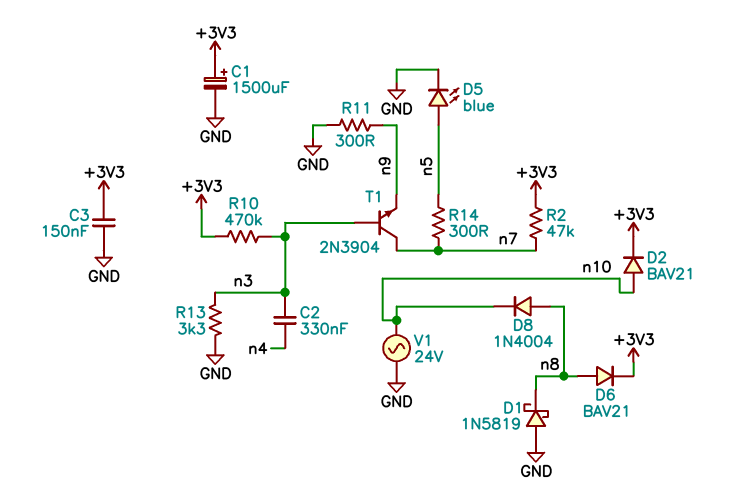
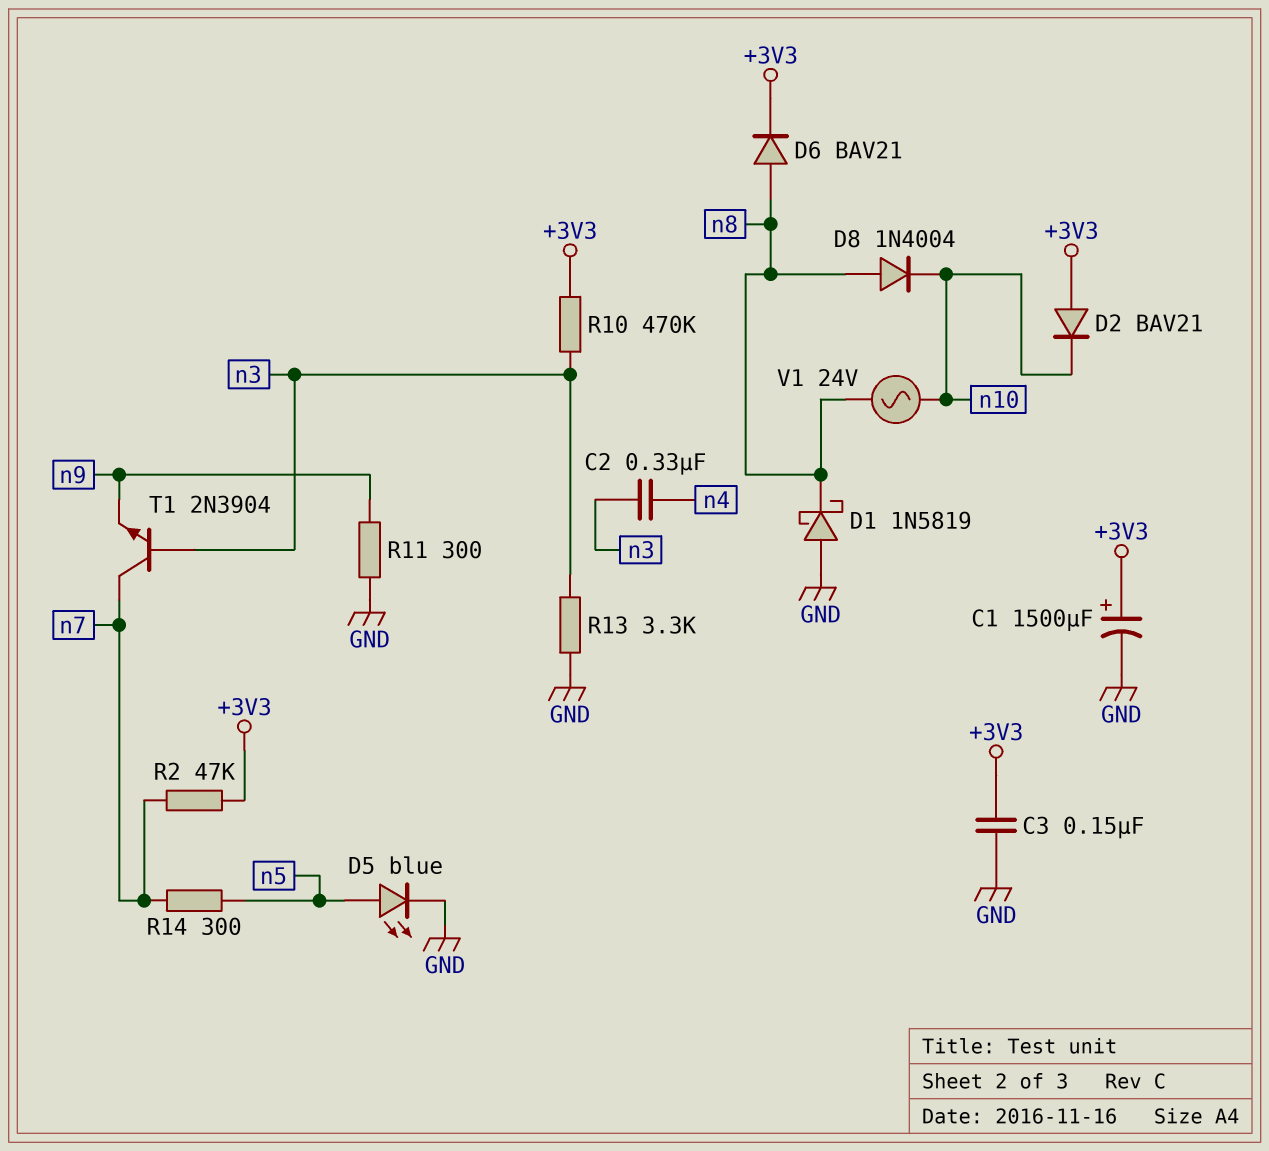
D2: diode BAV21 (A n10, K +3V3) -> diode BAV21 (A +3V3, K n10)
V1: AC 24V (GND, n10) -> AC 24V (n8, n10)

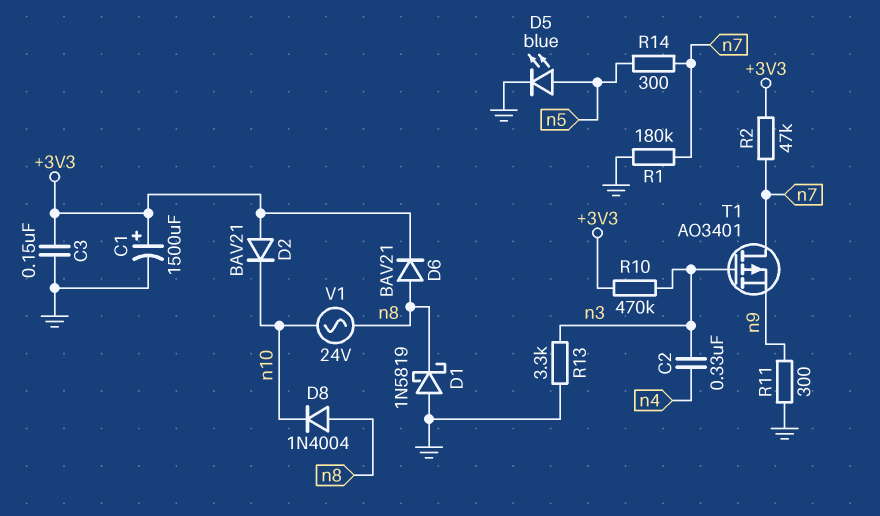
R1: none -> 180k (GND, n7)
T1: NPN 2N3904 (B n3, C n7, E n9) -> PMOS AO3401 (G n3, D n7, S n9)

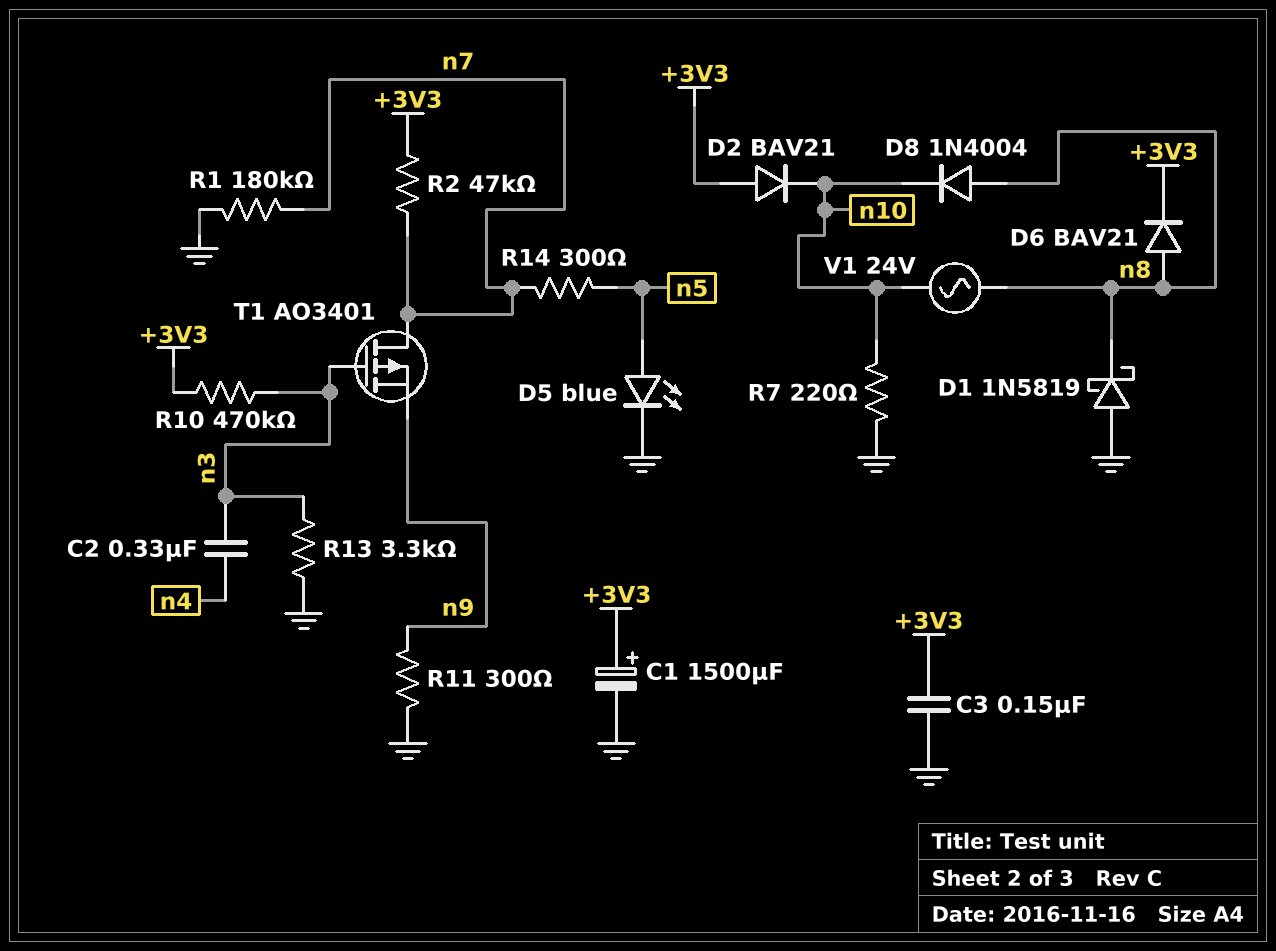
R7: none -> 220 (GND, n10)

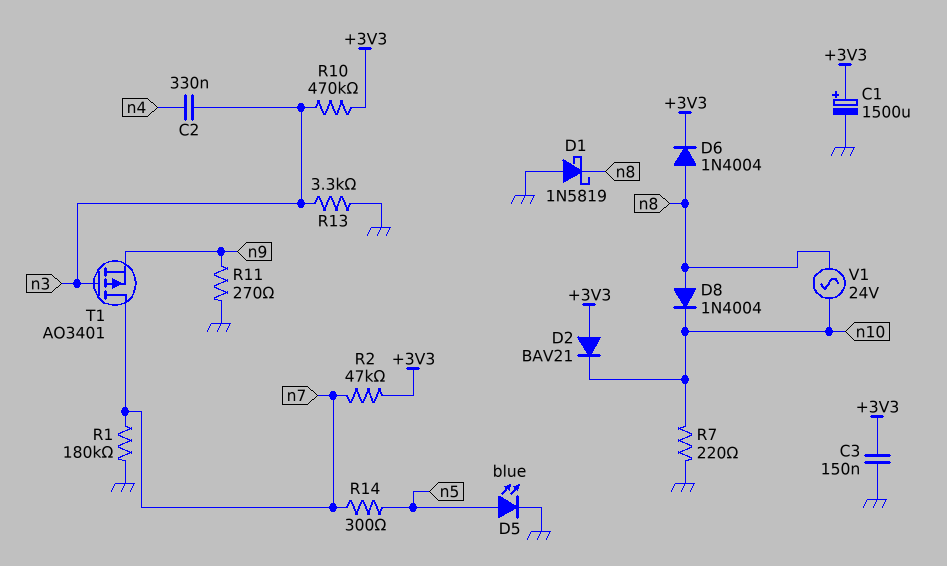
D6: diode BAV21 (A n8, K +3V3) -> diode 1N4004 (A n8, K +3V3)
R11: 300 (GND, n9) -> 270 (GND, n9)

